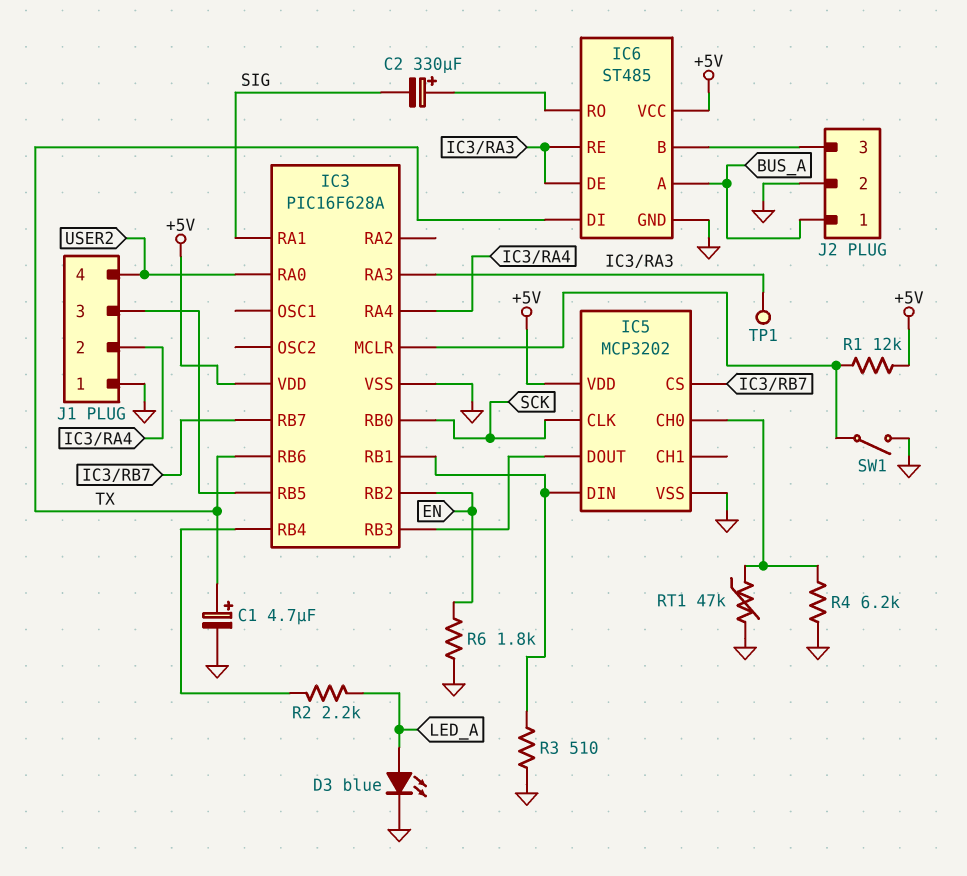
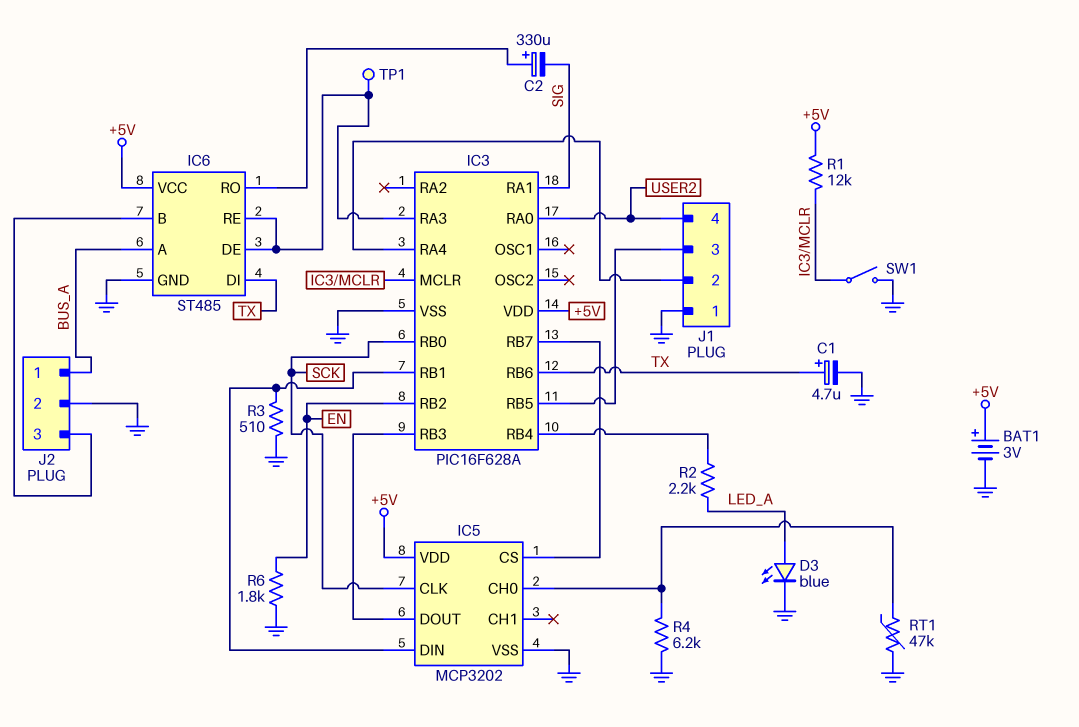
BAT1: none -> 3V (plus +5V, minus GND)

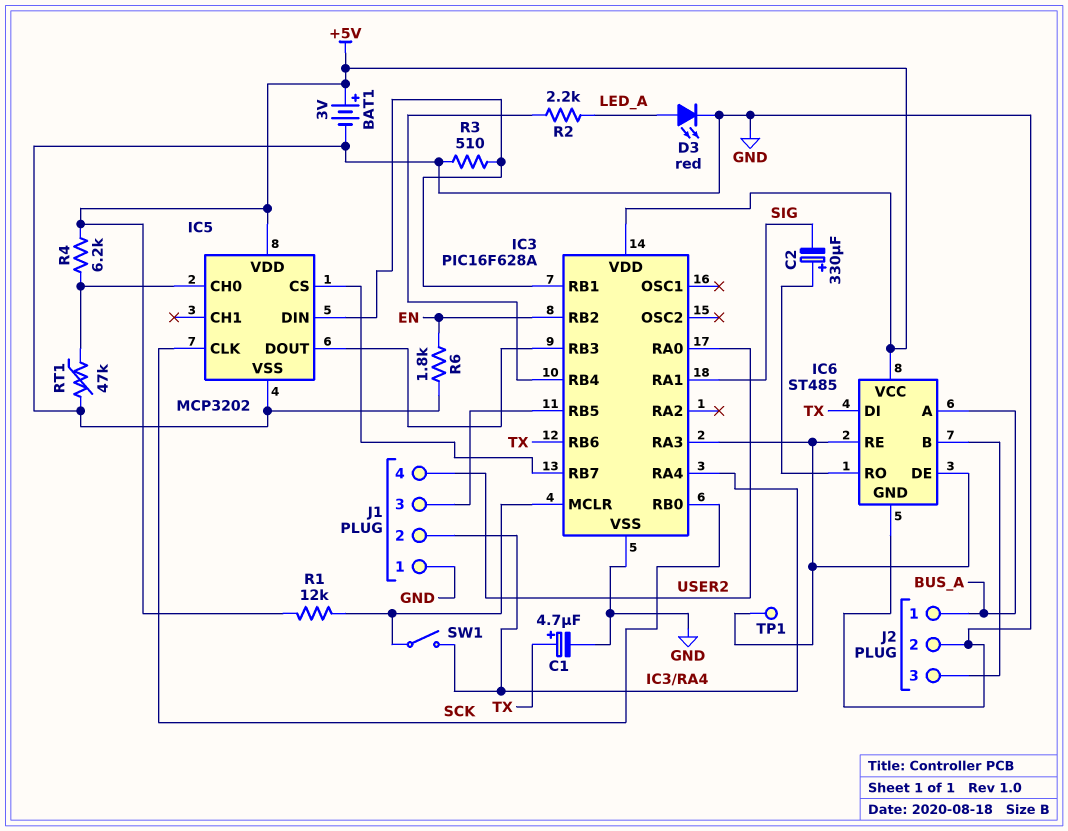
D3: LED blue (A LED_A, K GND) -> LED red (A LED_A, K GND)
R4: 6.2k (GND, IC5/CH0) -> 6.2k (+5V, IC5/CH0)
SW1: switch (GND, IC3/MCLR) -> switch (IC3/MCLR, IC3/RA4)

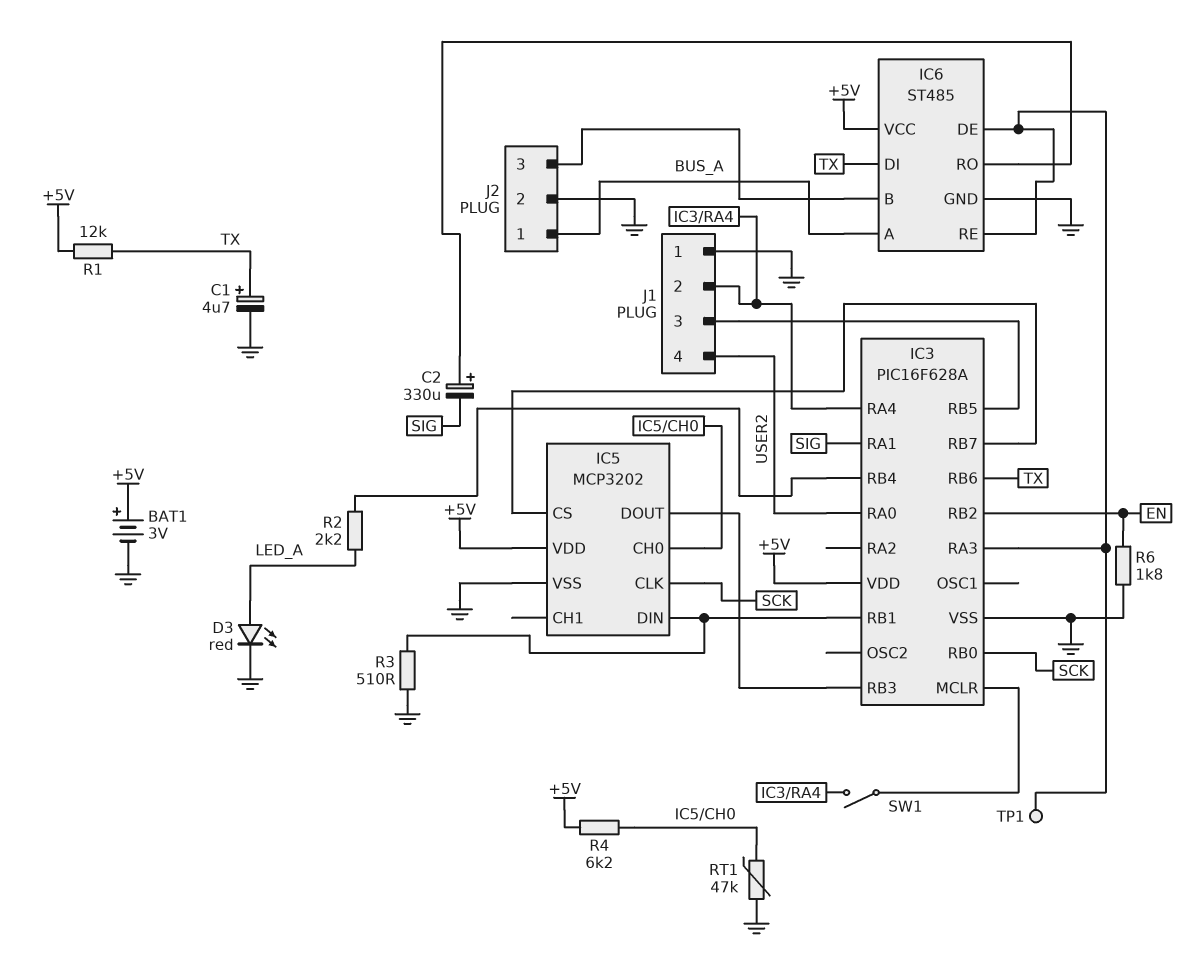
R1: 12k (+5V, IC3/MCLR) -> 12k (+5V, TX)

